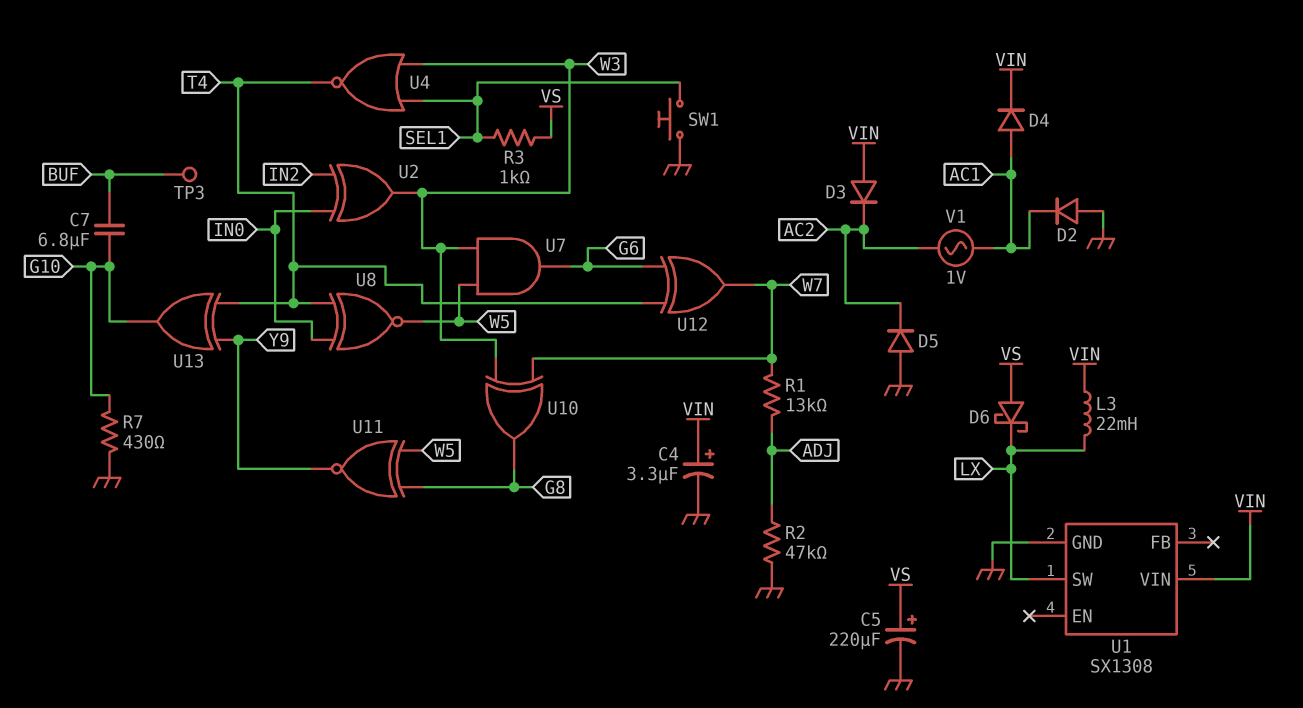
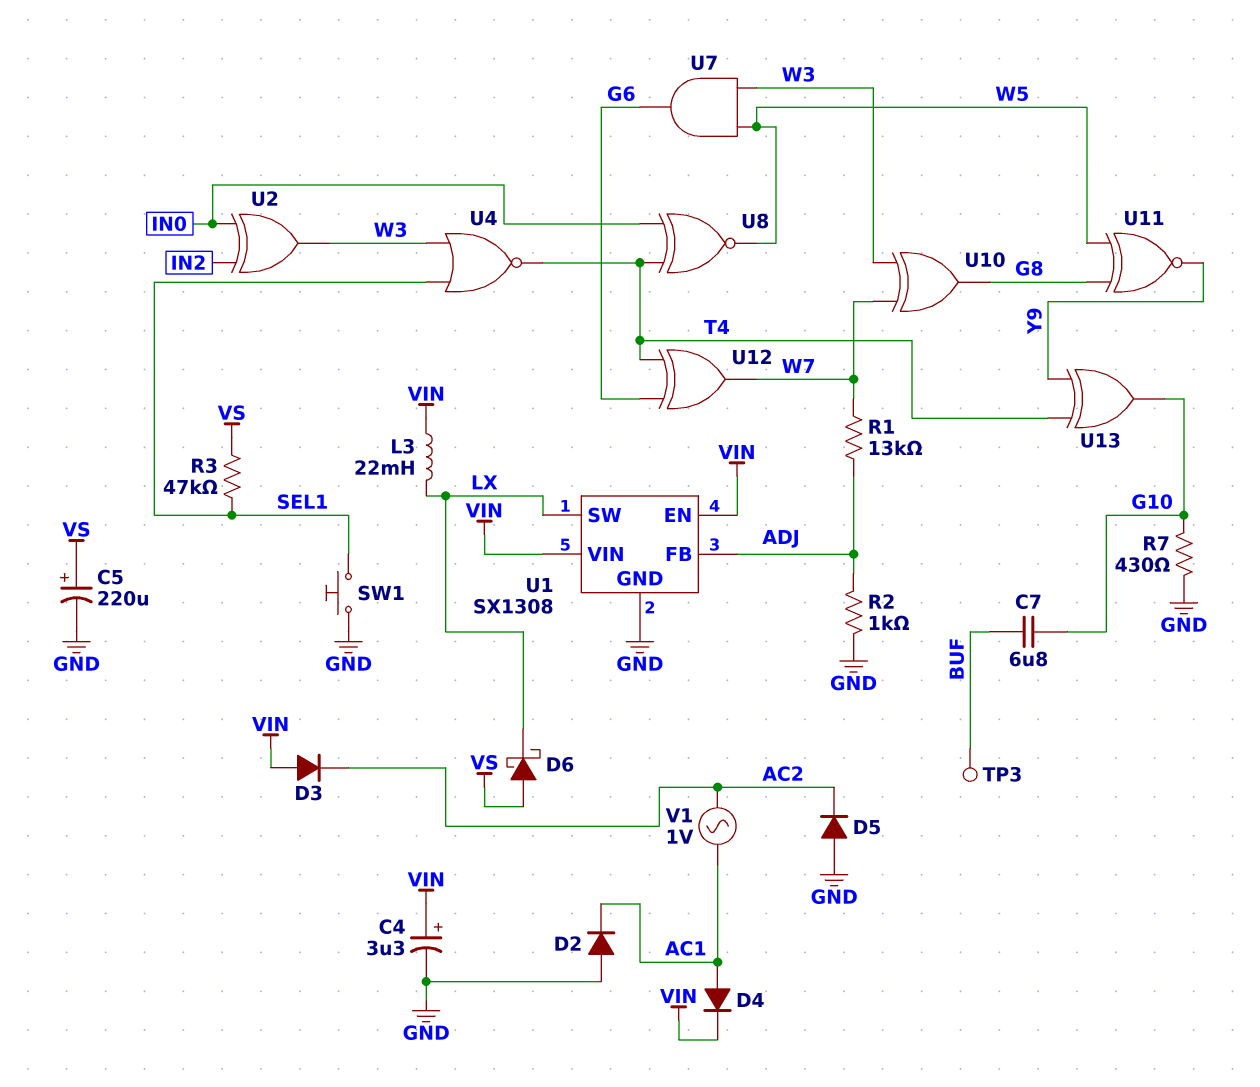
R2: 47k (ADJ, GND) -> 1k (ADJ, GND)
R3: 1k (SEL1, VS) -> 47k (SEL1, VS)
U1 pin EN: none -> VIN
U1 pin FB: none -> ADJ

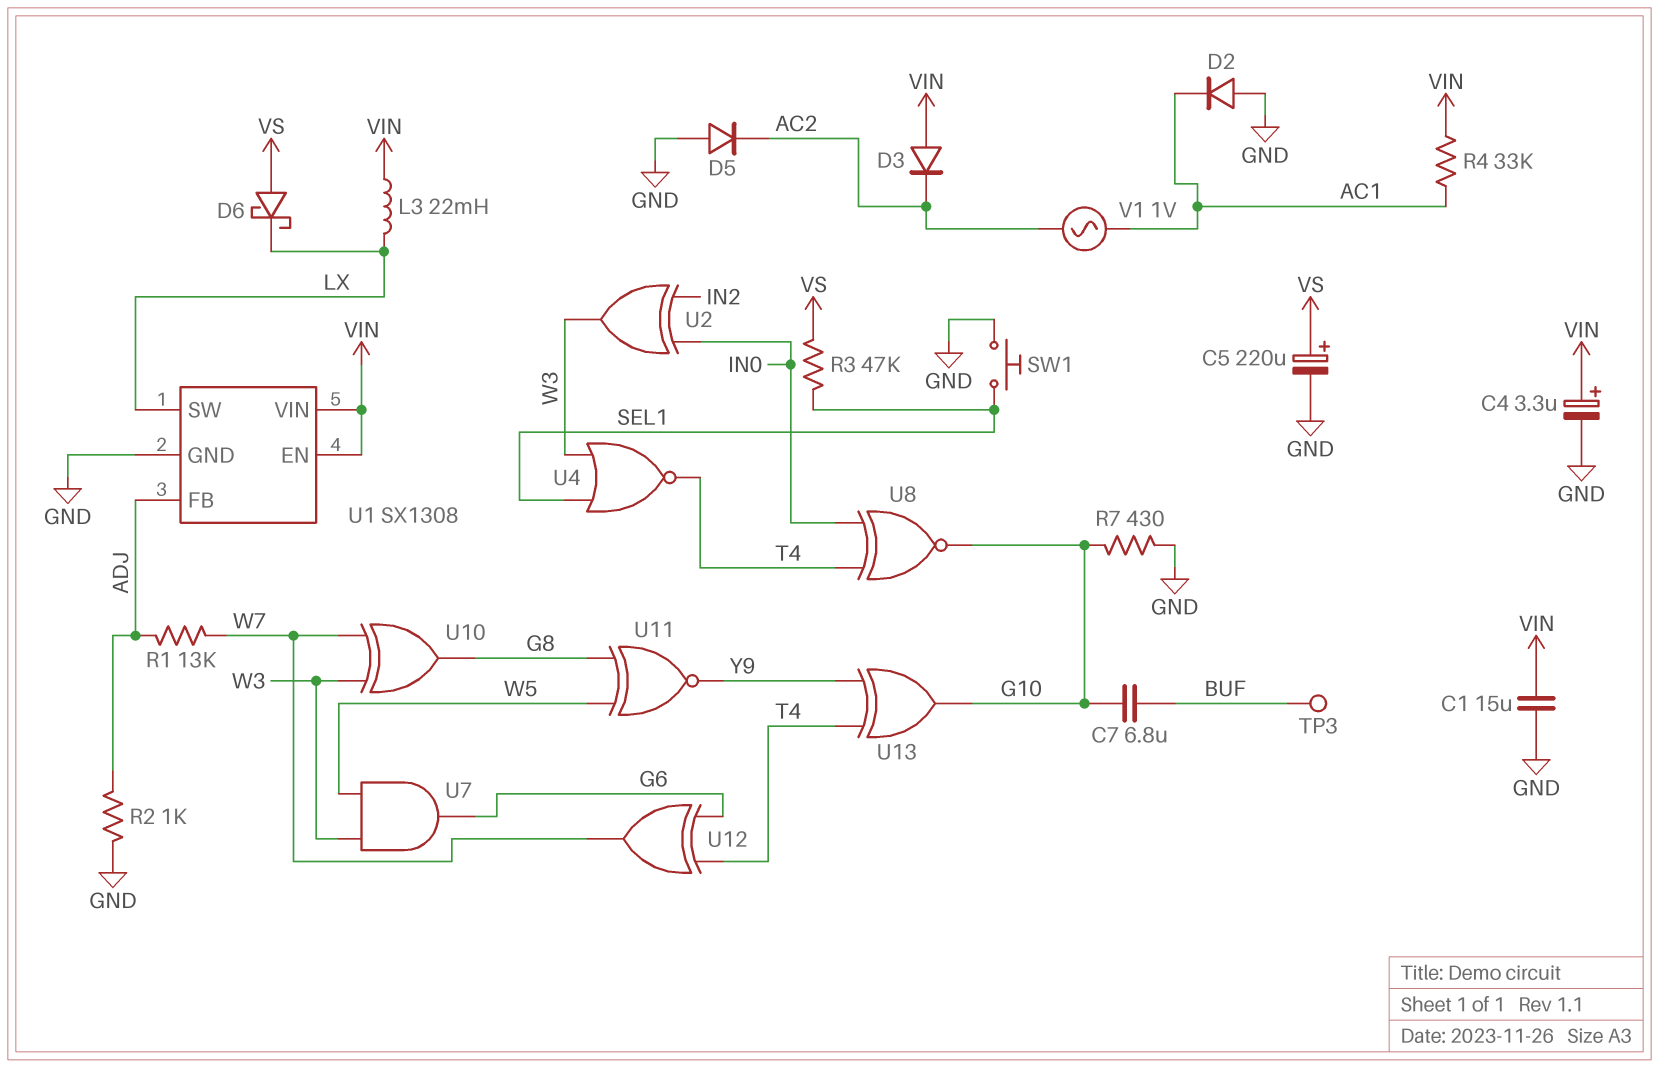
C1: none -> 15uF (GND, VIN)
D4: diode (A AC1, K VIN) -> none
R4: none -> 33k (AC1, VIN)
U8: XNOR (in IN0, in T4, out W5) -> XNOR (in IN0, in T4, out G10)

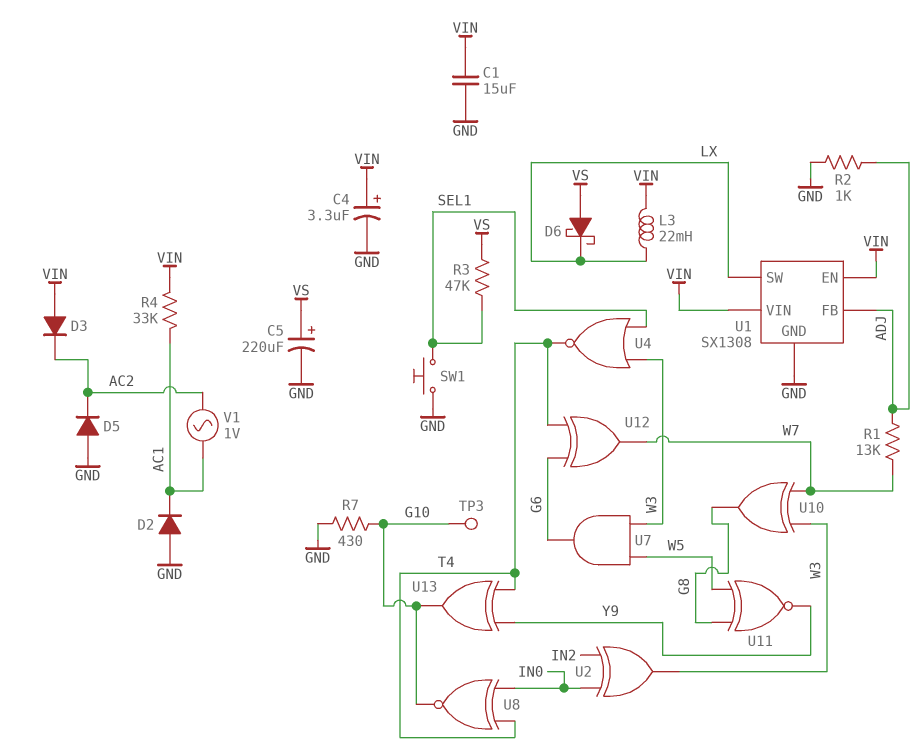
C7: 6.8uF (BUF, G10) -> none
TP3: test point (BUF) -> test point (G10)

